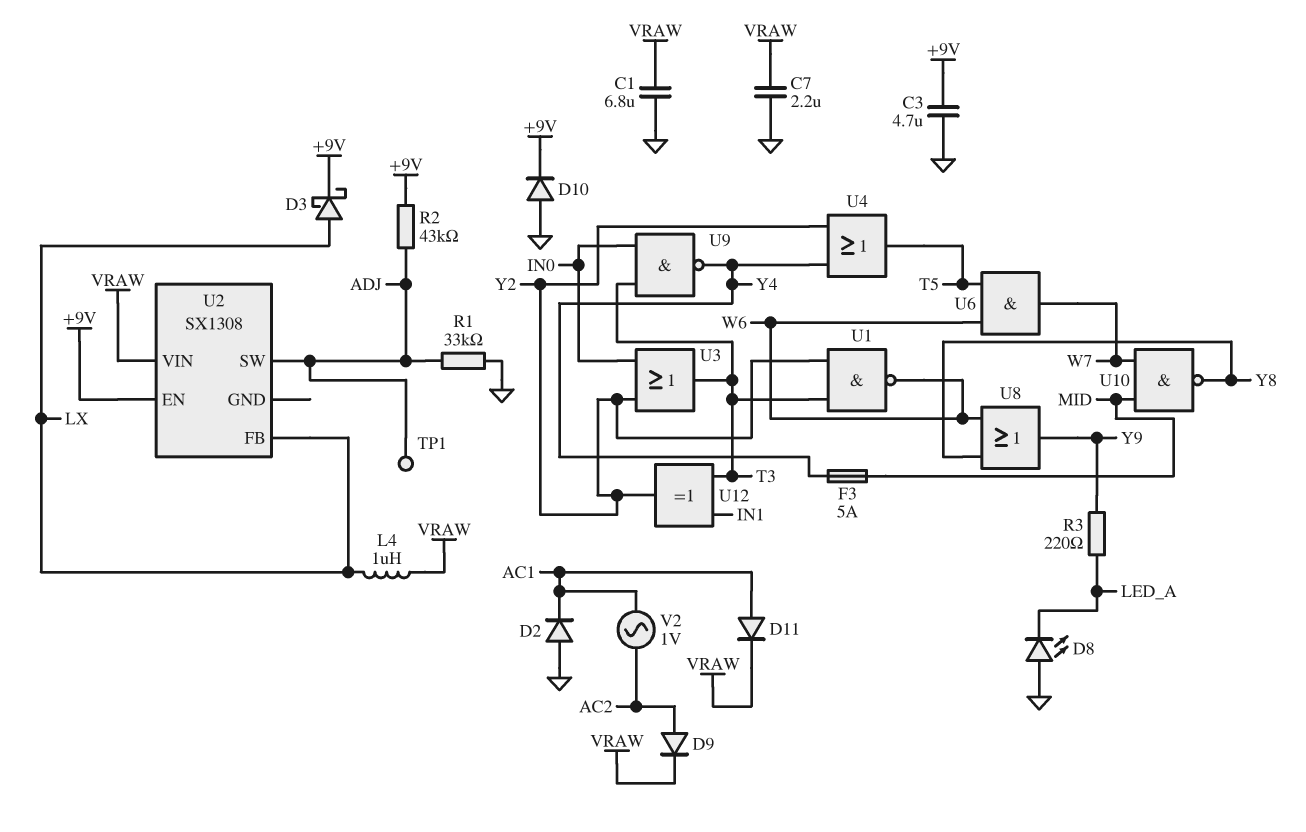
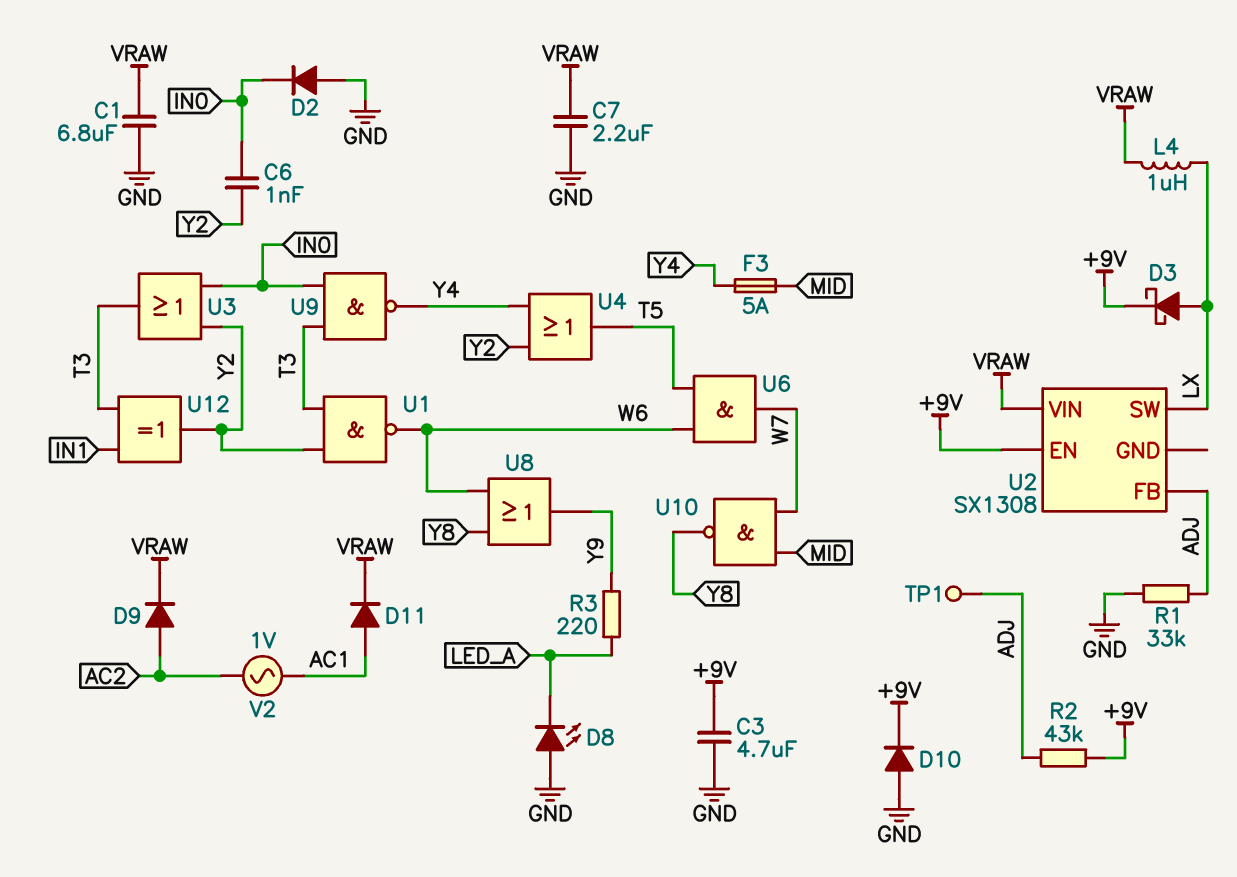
C6: none -> 1nF (IN0, Y2)
D2: diode (A GND, K AC1) -> diode (A GND, K IN0)
U2 pin FB: LX -> ADJ
U2 pin SW: ADJ -> LX

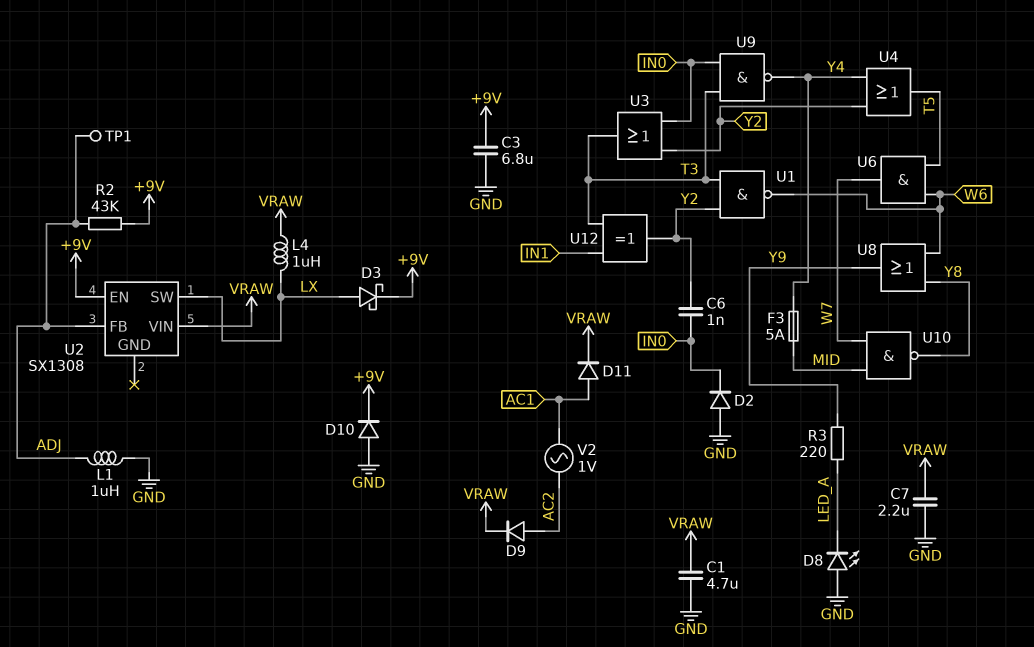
C1: 6.8uF (GND, VRAW) -> 4.7uF (GND, VRAW)
C3: 4.7uF (+9V, GND) -> 6.8uF (+9V, GND)
L1: none -> 1uH (ADJ, GND)
R1: 33k (ADJ, GND) -> none

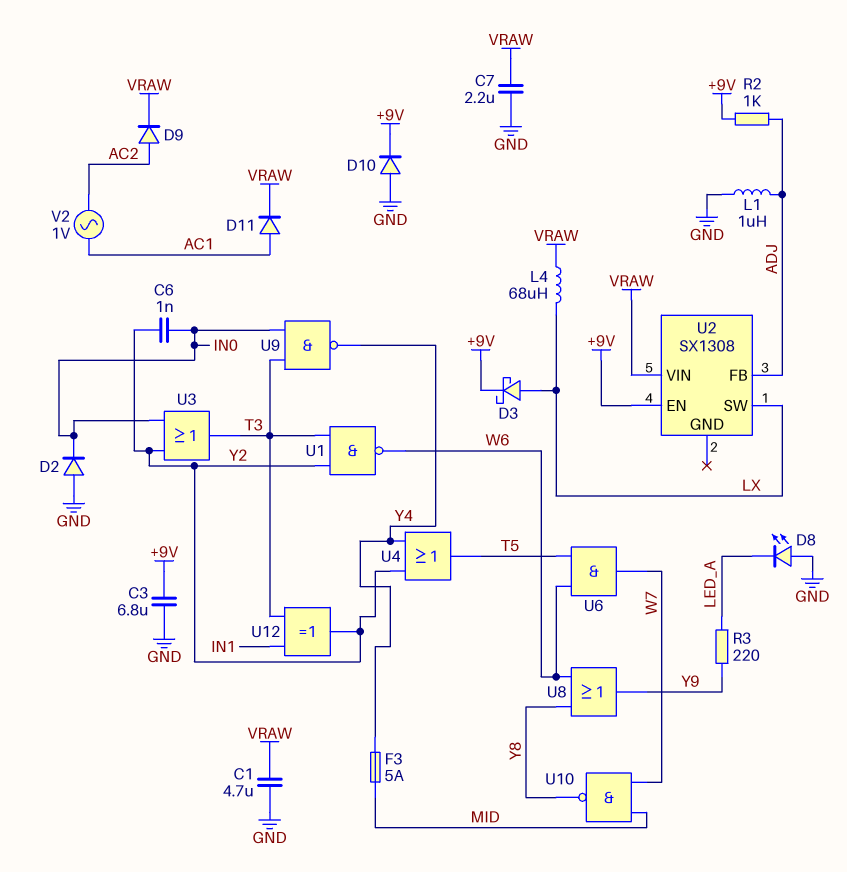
L4: 1uH (LX, VRAW) -> 68uH (LX, VRAW)
R2: 43k (+9V, ADJ) -> 1k (+9V, ADJ)
TP1: test point (ADJ) -> none

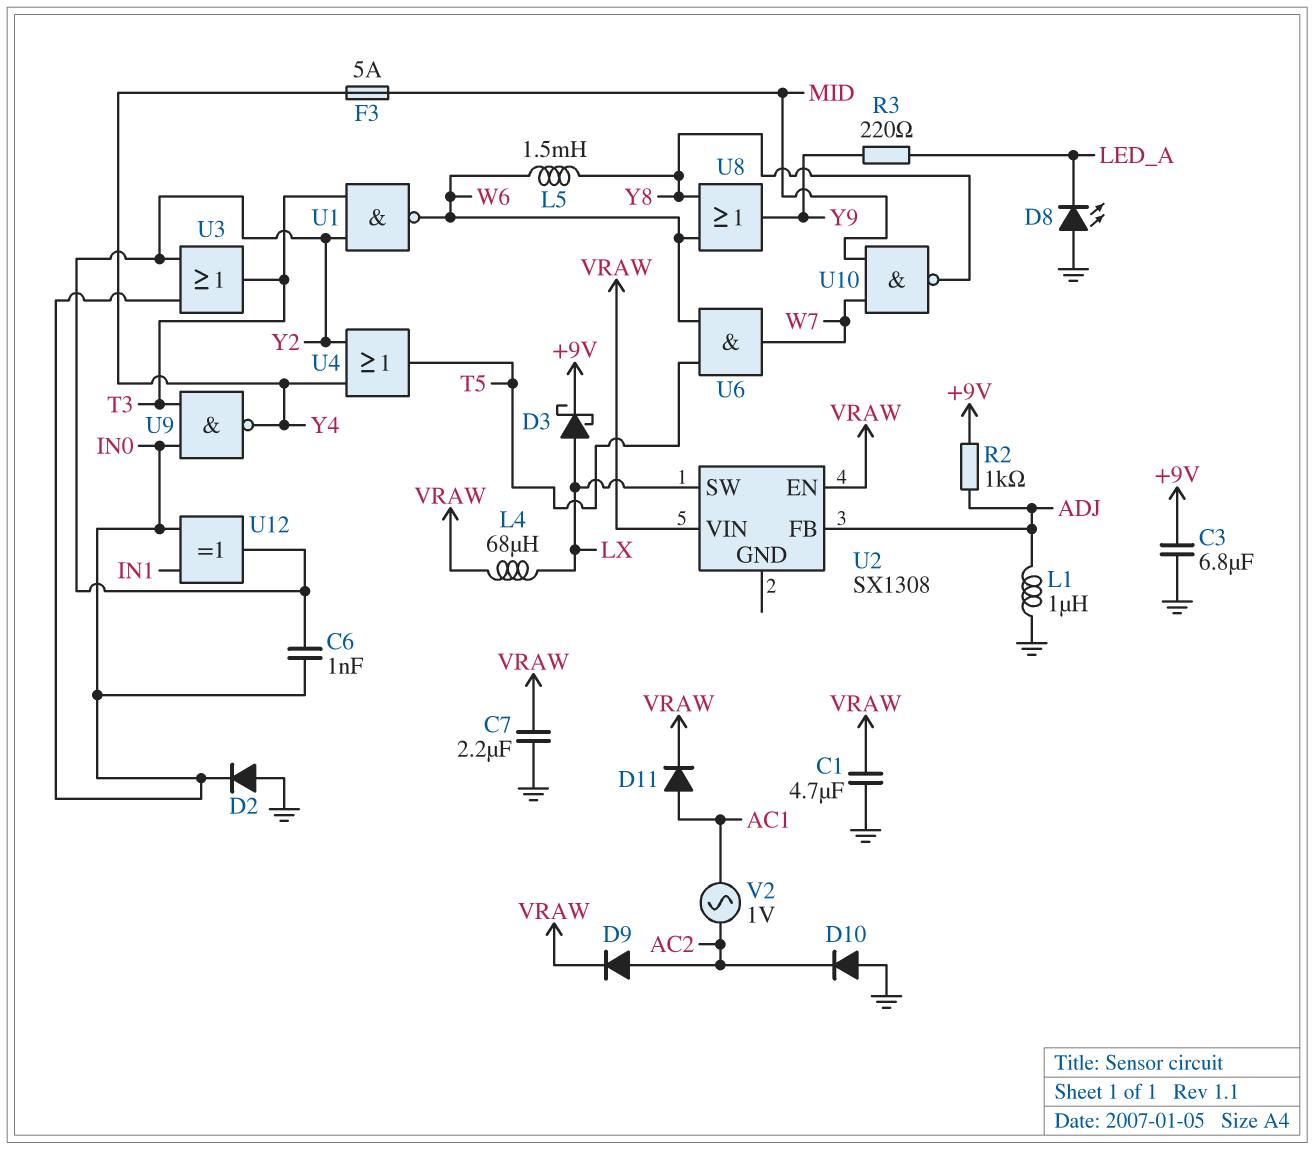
D10: diode (A GND, K +9V) -> diode (A GND, K AC2)
L5: none -> 1.5mH (W6, Y8)
U2 pin EN: +9V -> VRAW
U12: XOR (in IN1, in T3, out Y2) -> XOR (in IN0, in IN1, out Y2)

